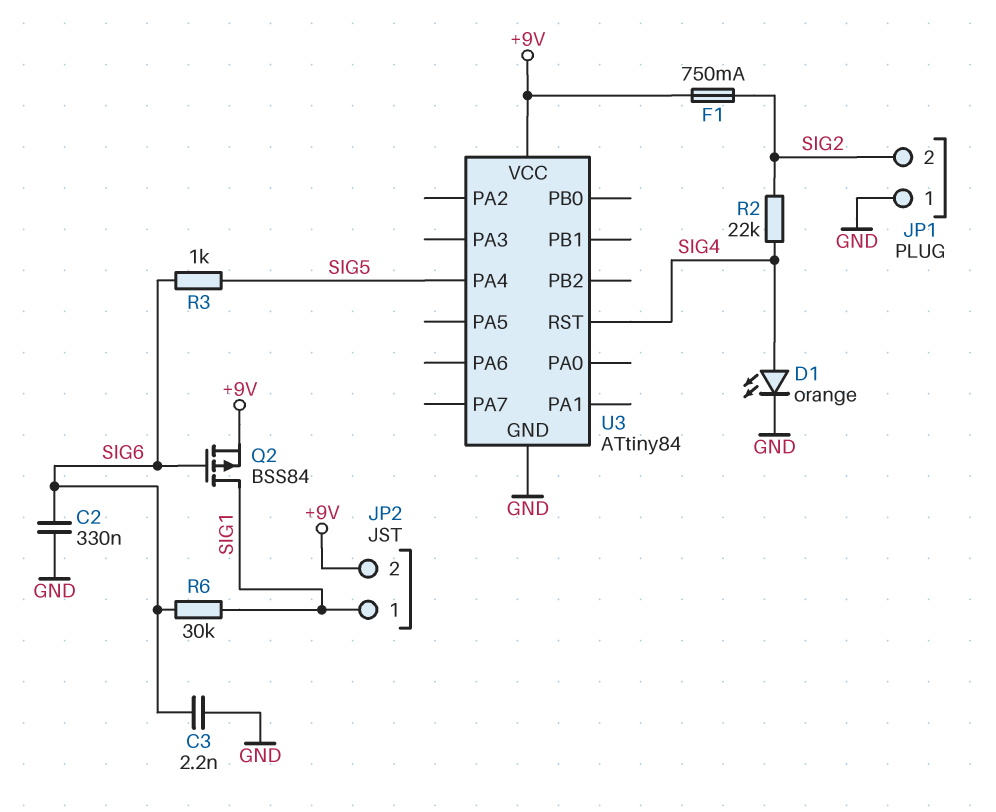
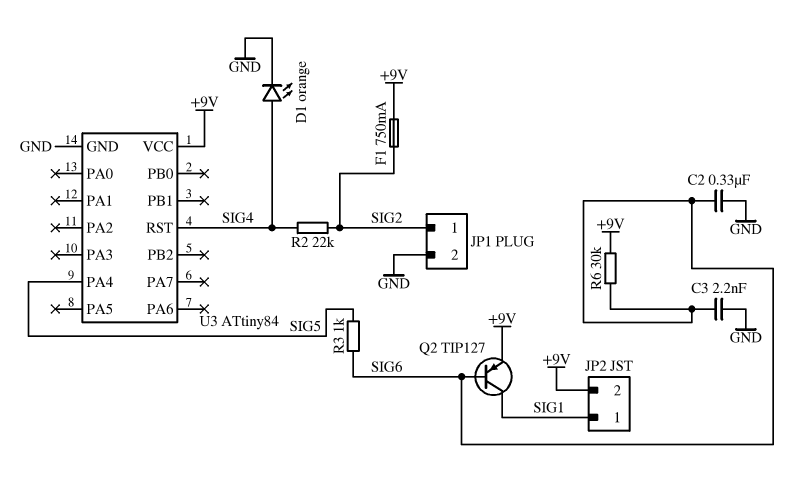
JP1 pin 1: GND -> SIG2
JP1 pin 2: SIG2 -> GND
Q2: PMOS BSS84 (G SIG6, D SIG1, S +9V) -> PNP TIP127 (B SIG6, C SIG1, E +9V)
R6: 30k (SIG1, SIG6) -> 30k (+9V, SIG6)

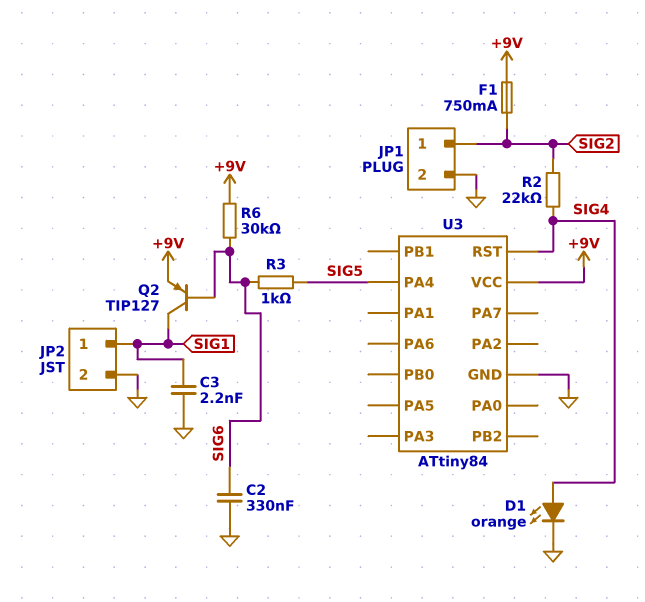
C3: 2.2nF (GND, SIG6) -> 2.2nF (GND, SIG1)
JP2 pin 2: +9V -> GND

